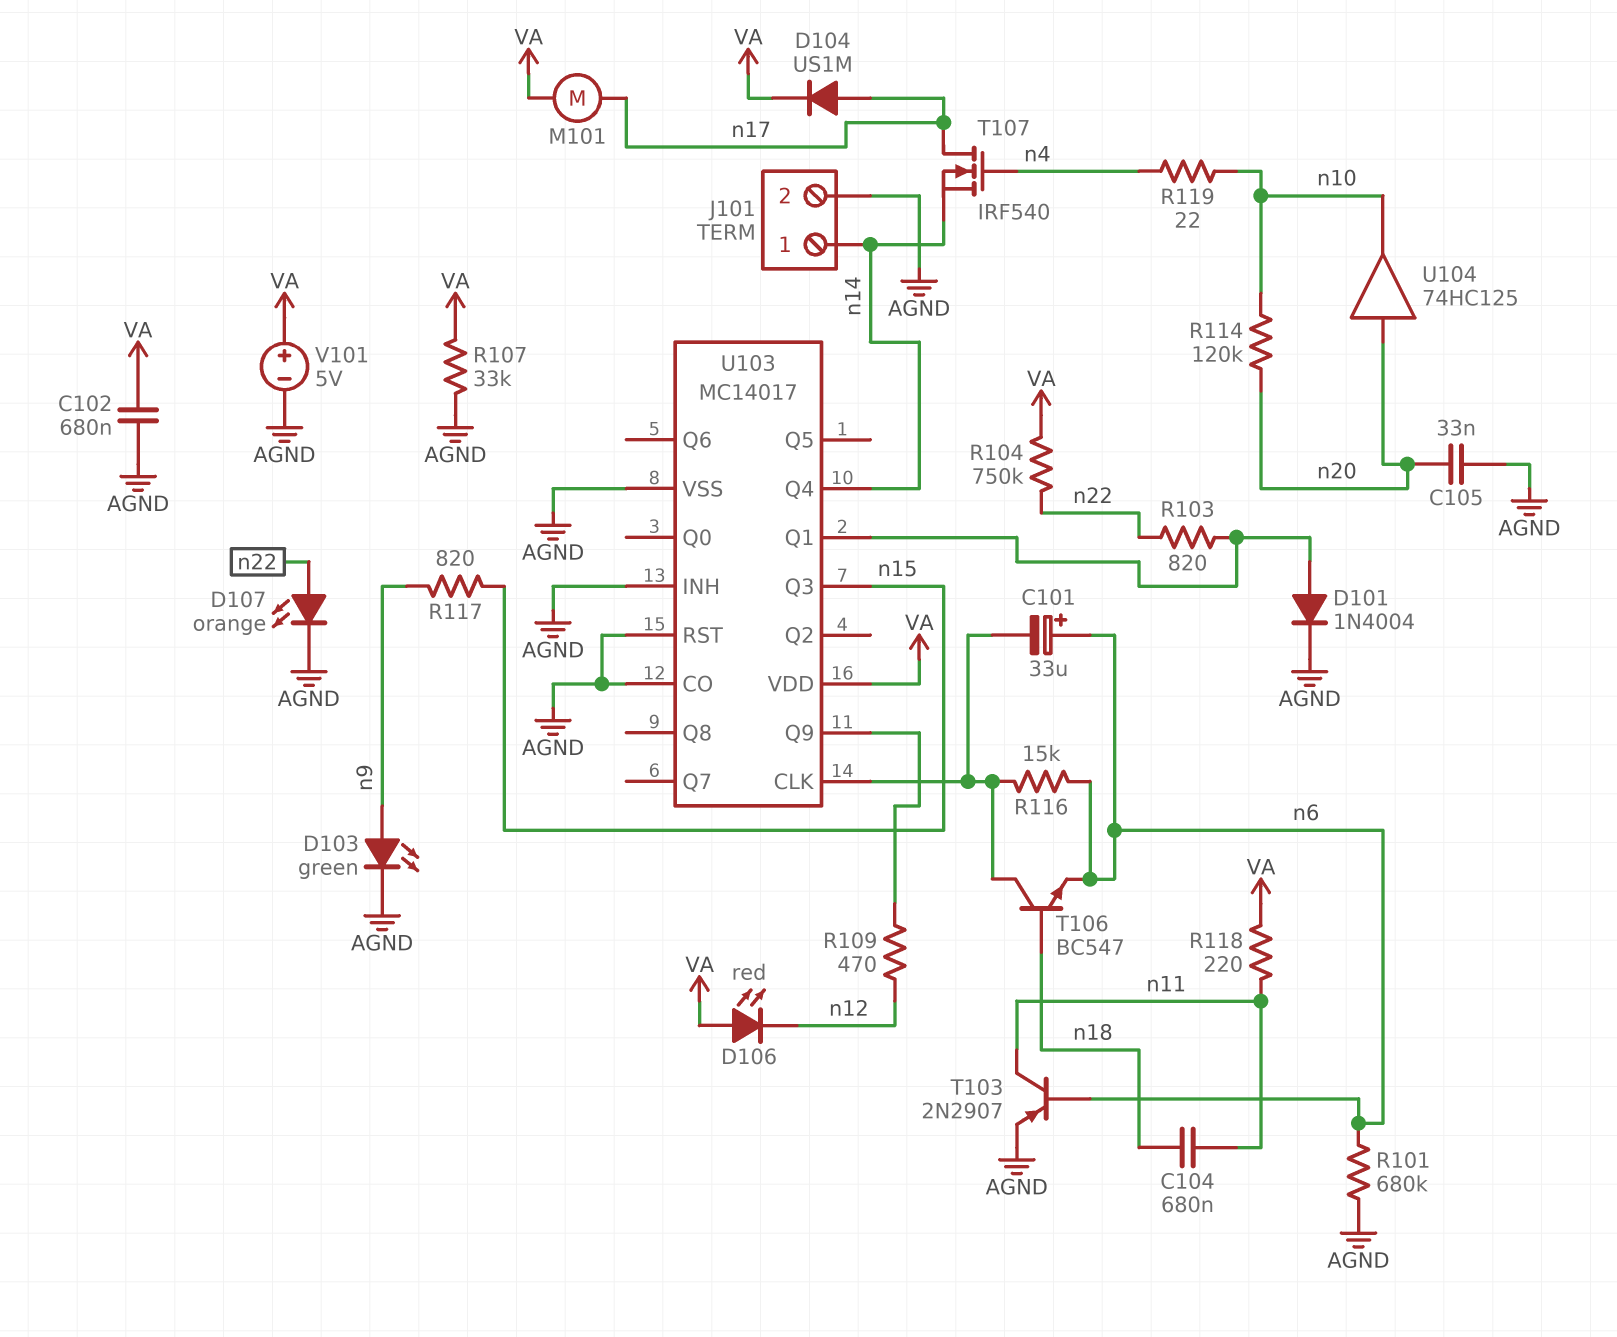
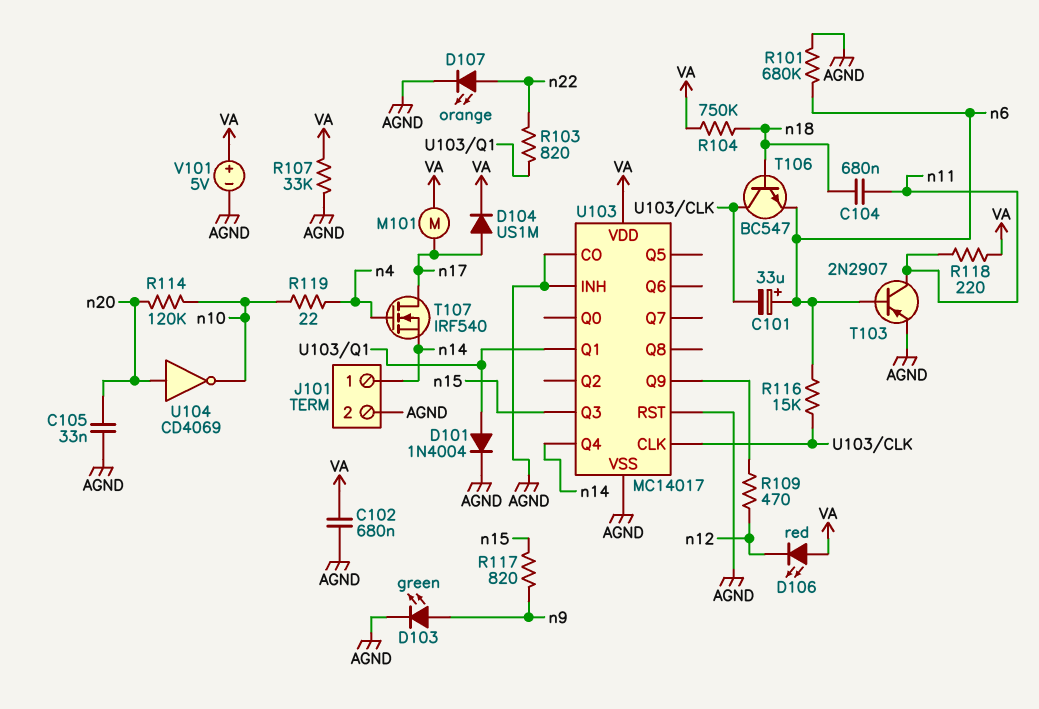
R104: 750k (VA, n22) -> 750k (VA, n18)
U104: buffer 74HC125 (in n20, out n10) -> NOT CD4069 (in n20, out n10)

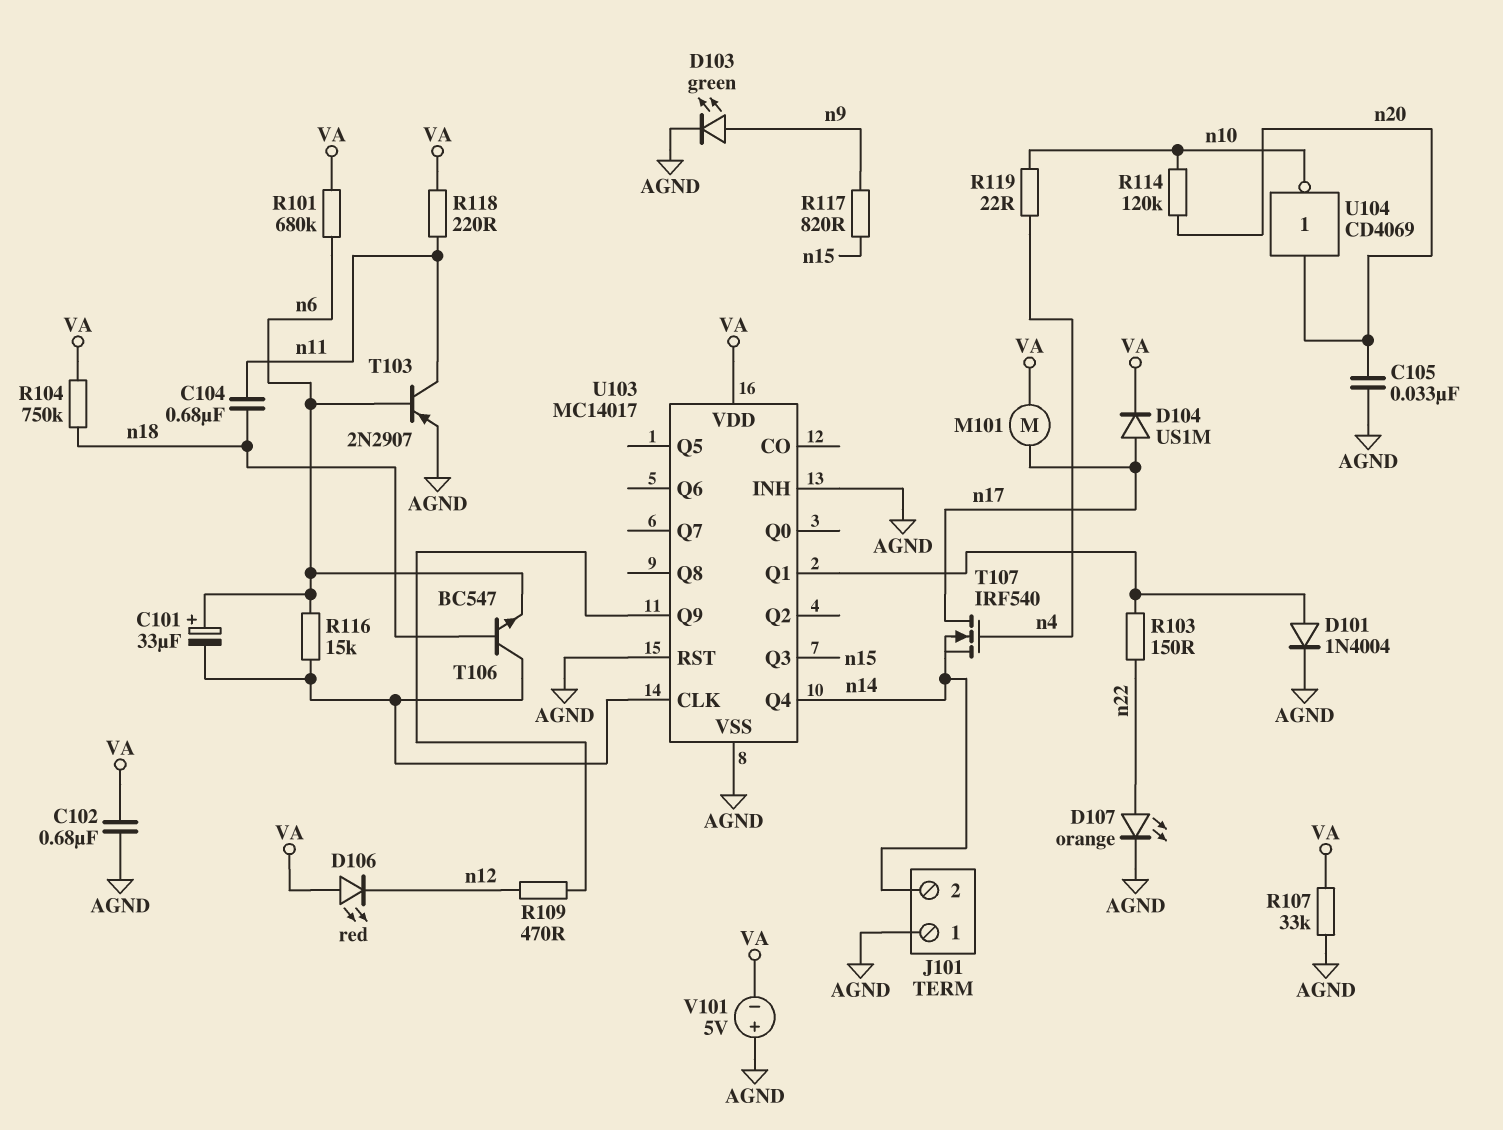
J101 pin 1: n14 -> AGND
J101 pin 2: AGND -> n14
R101: 680k (AGND, n6) -> 680k (VA, n6)
R103: 820 (U103/Q1, n22) -> 150 (U103/Q1, n22)
U103 pin CO: AGND -> none
V101: 5V (plus VA, minus AGND) -> 5V (plus AGND, minus VA)

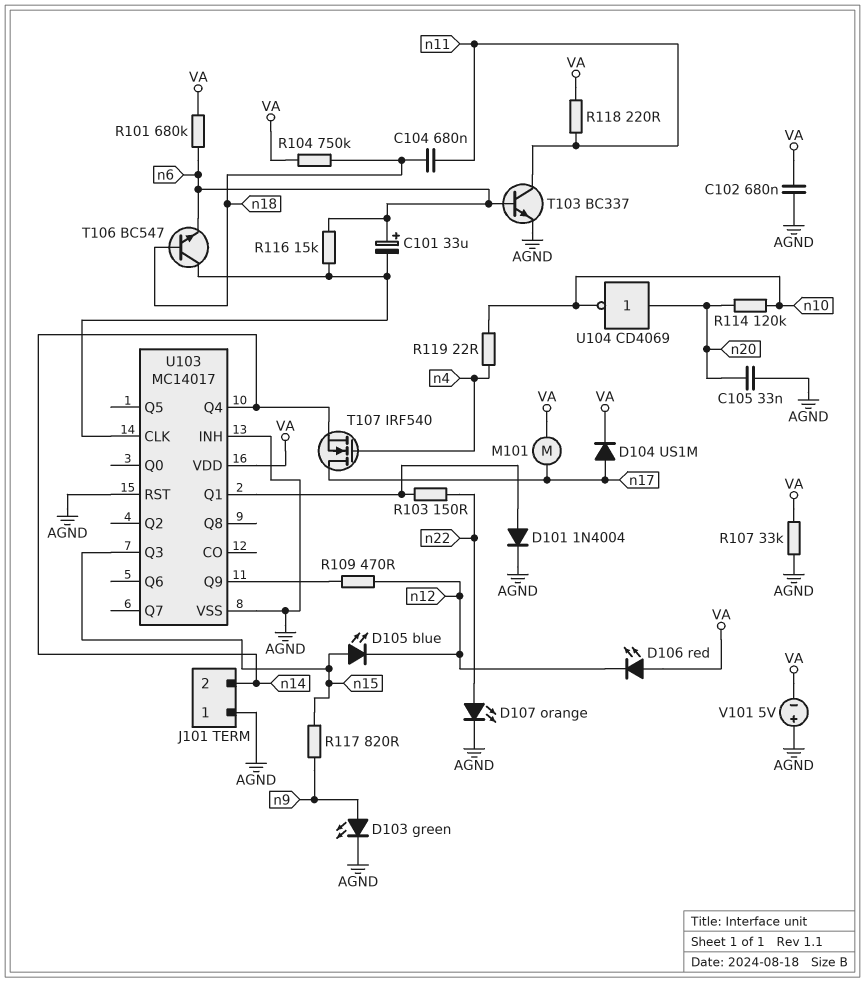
D105: none -> LED blue (A n15, K n12)
T103: PNP 2N2907 (B n6, C n11, E AGND) -> NPN BC337 (B n6, C n11, E AGND)

